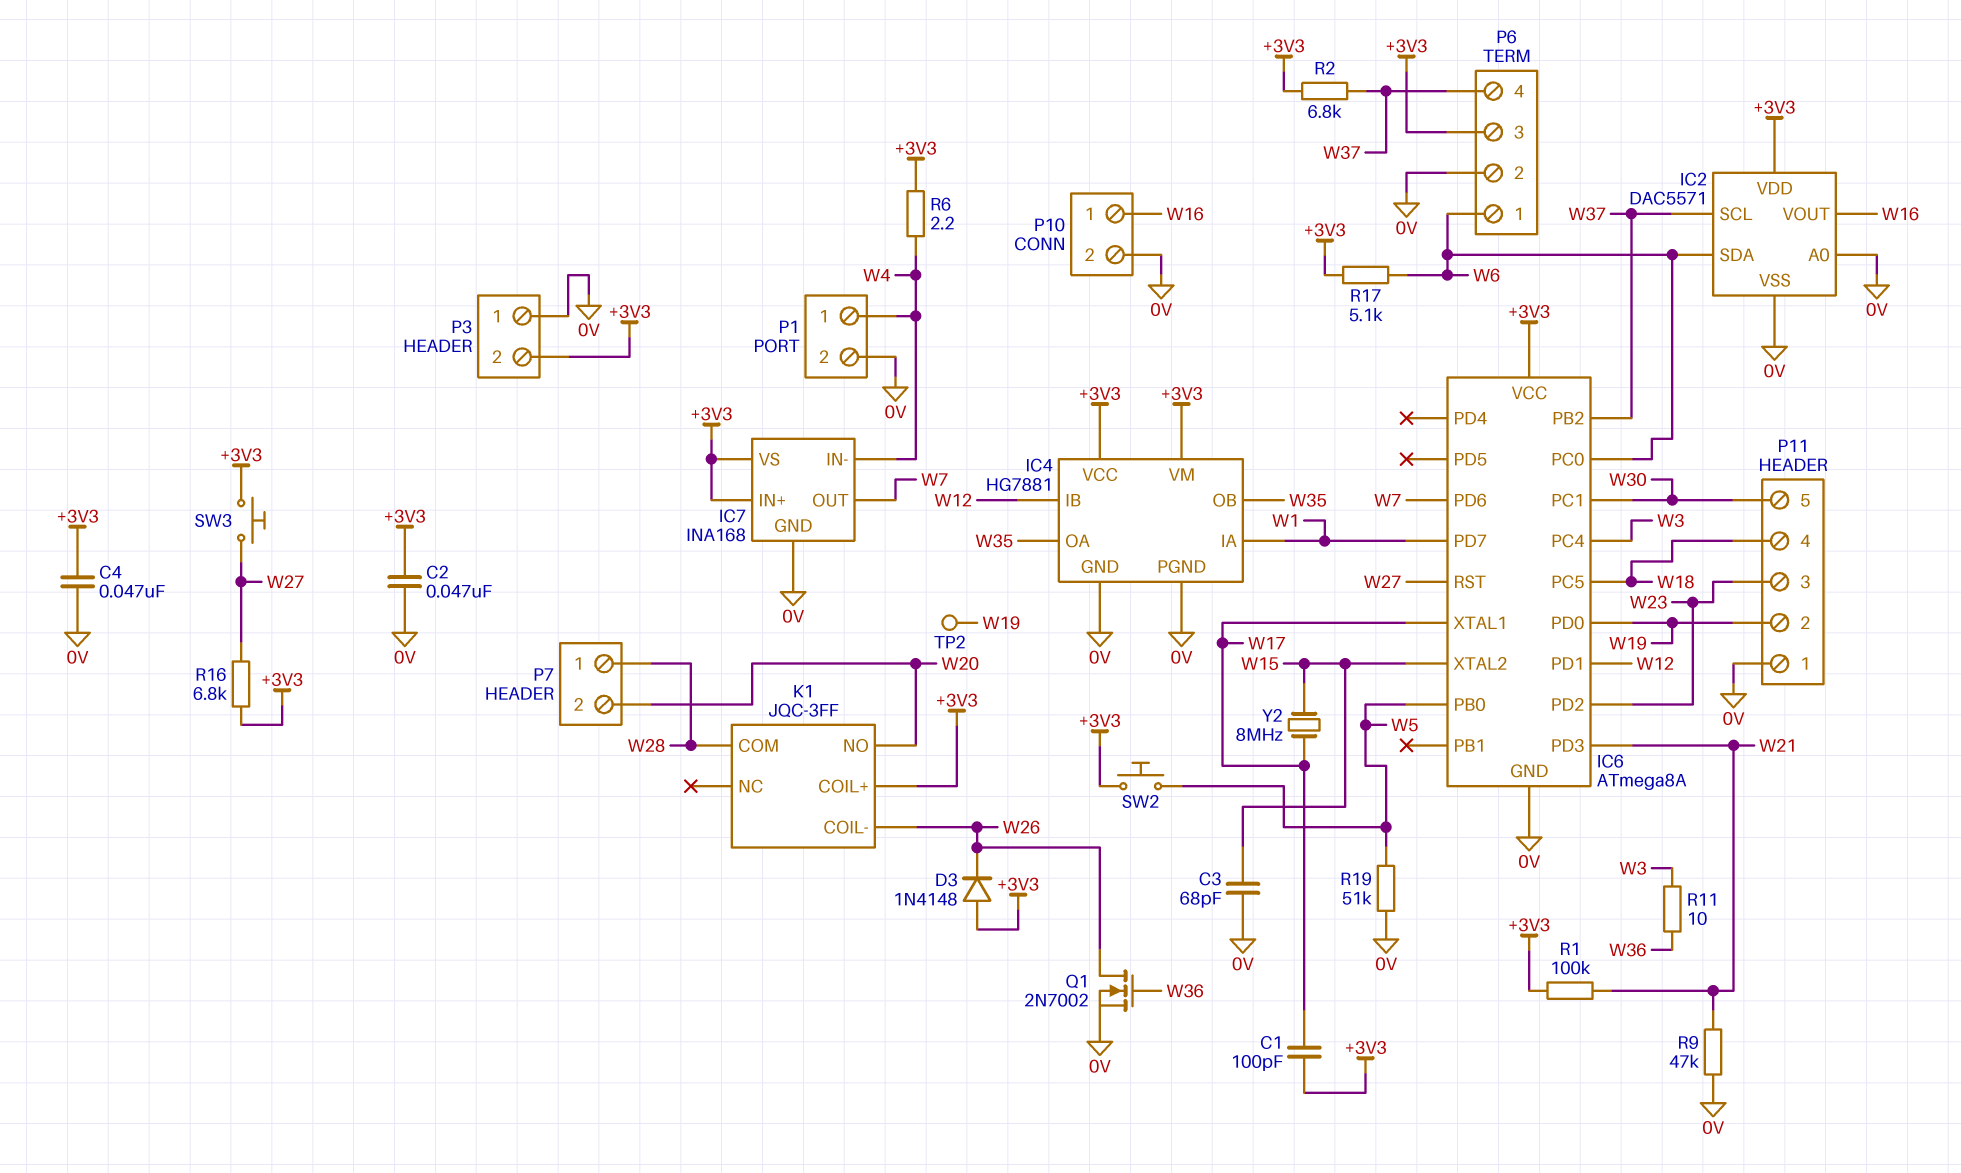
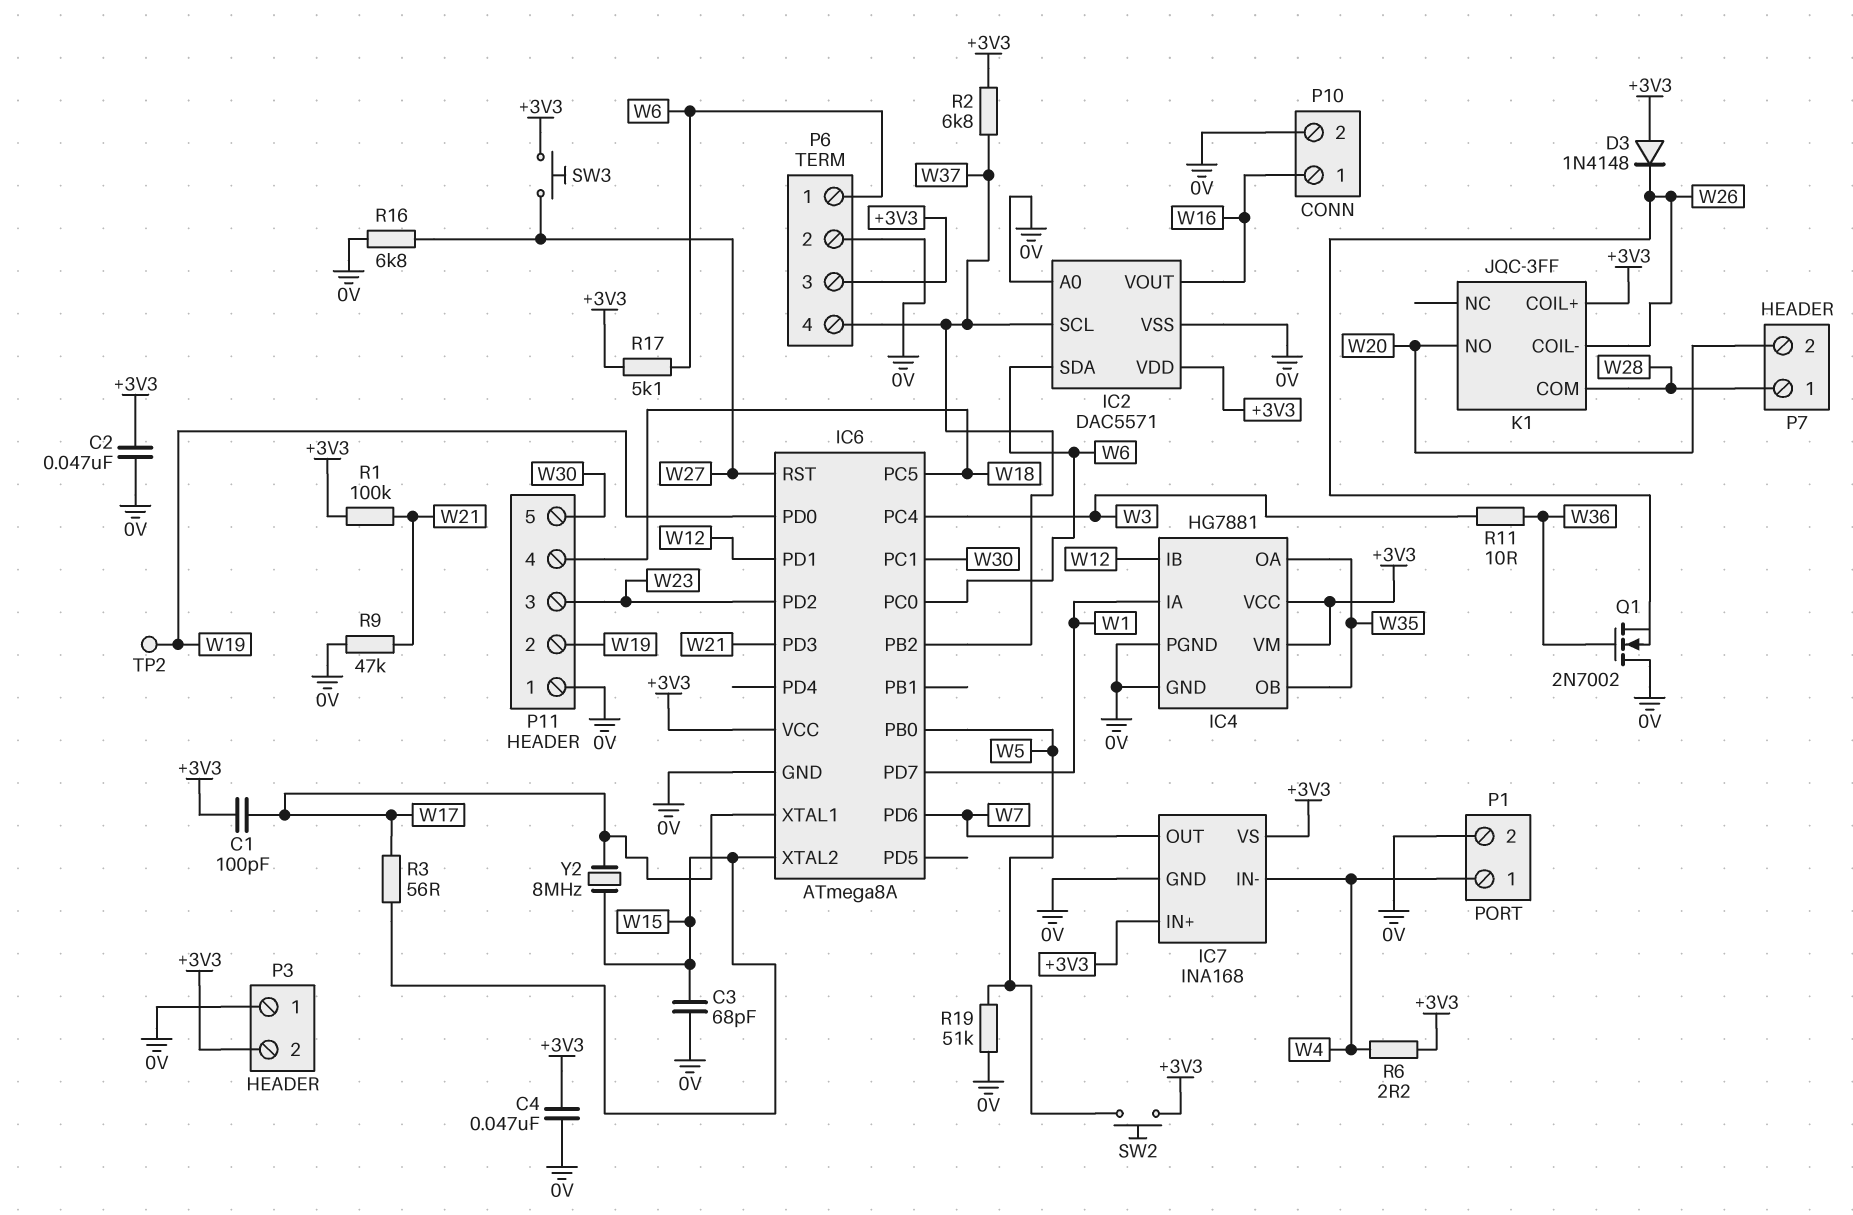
Q1: NMOS 2N7002 (G W36, D W26, S 0V) -> NMOS 2N7002 (G W36, D 0V, S W26)
R3: none -> 56 (W15, W17)
R16: 6.8k (+3V3, W27) -> 6.8k (0V, W27)

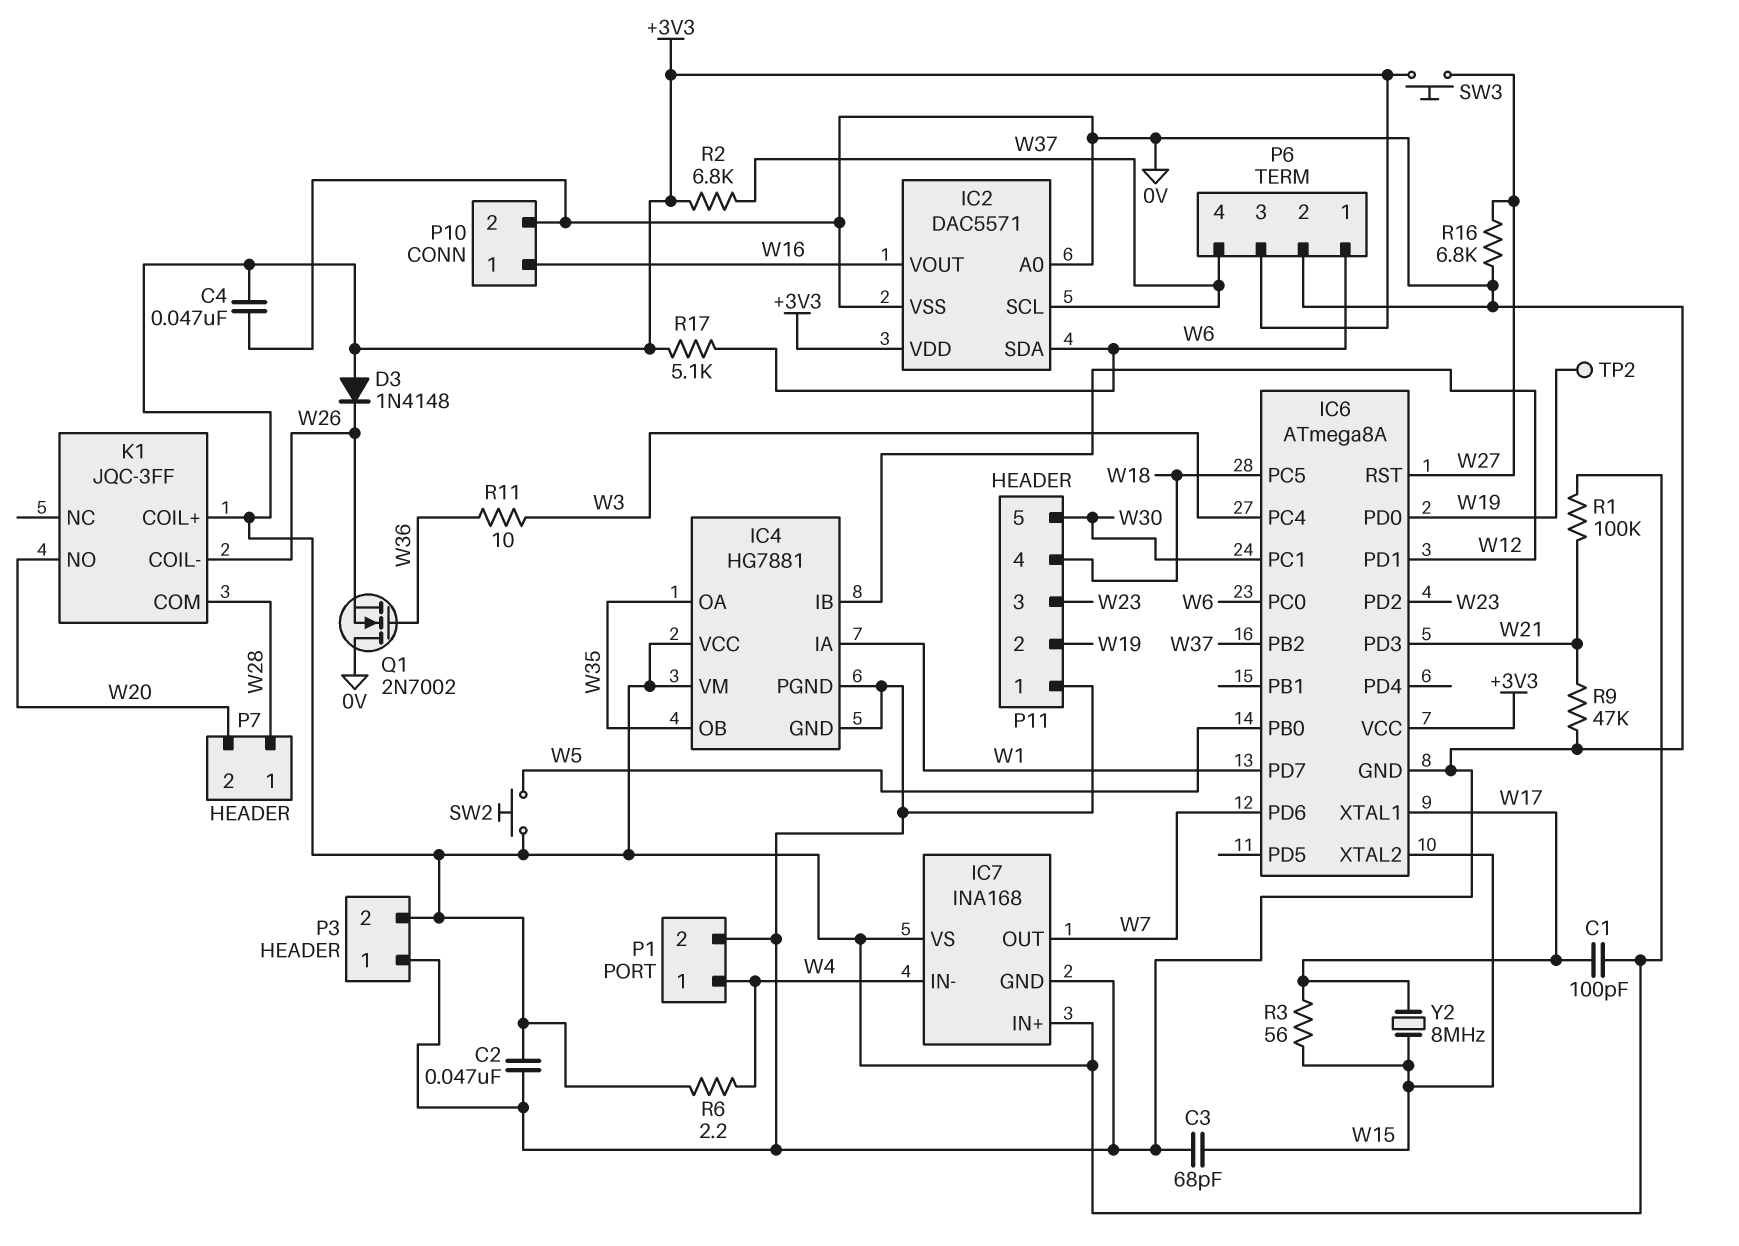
R19: 51k (0V, W5) -> none

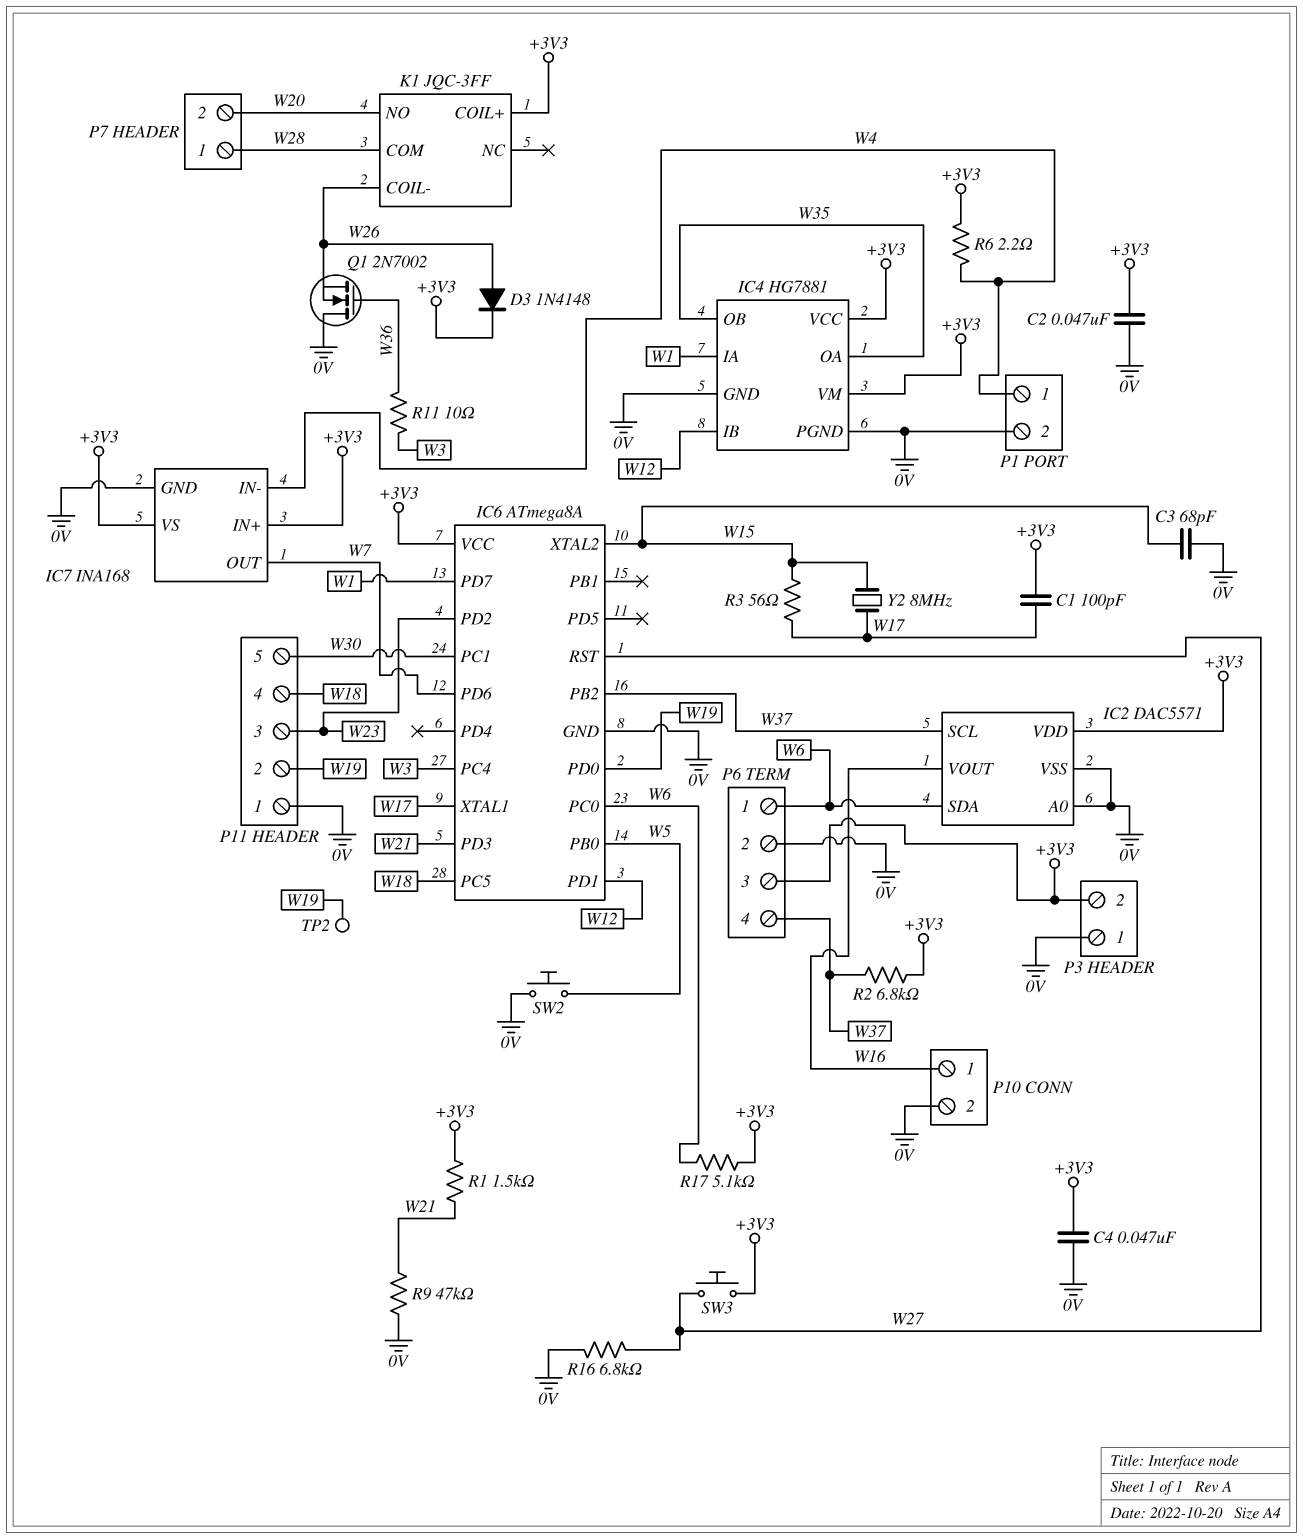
D3: diode 1N4148 (A +3V3, K W26) -> diode 1N4148 (A W26, K +3V3)
R1: 100k (+3V3, W21) -> 1.5k (+3V3, W21)
SW2: button (+3V3, W5) -> button (0V, W5)

